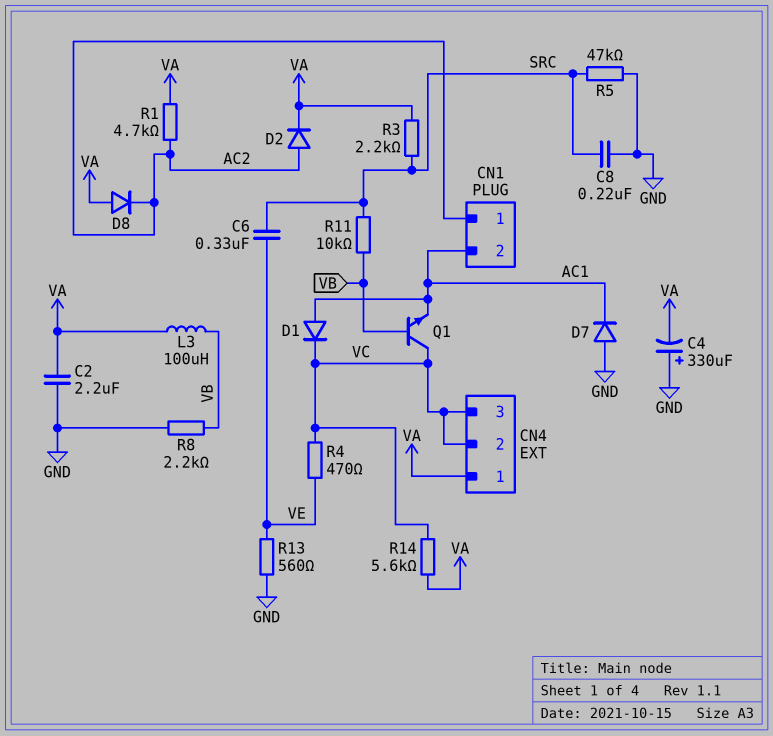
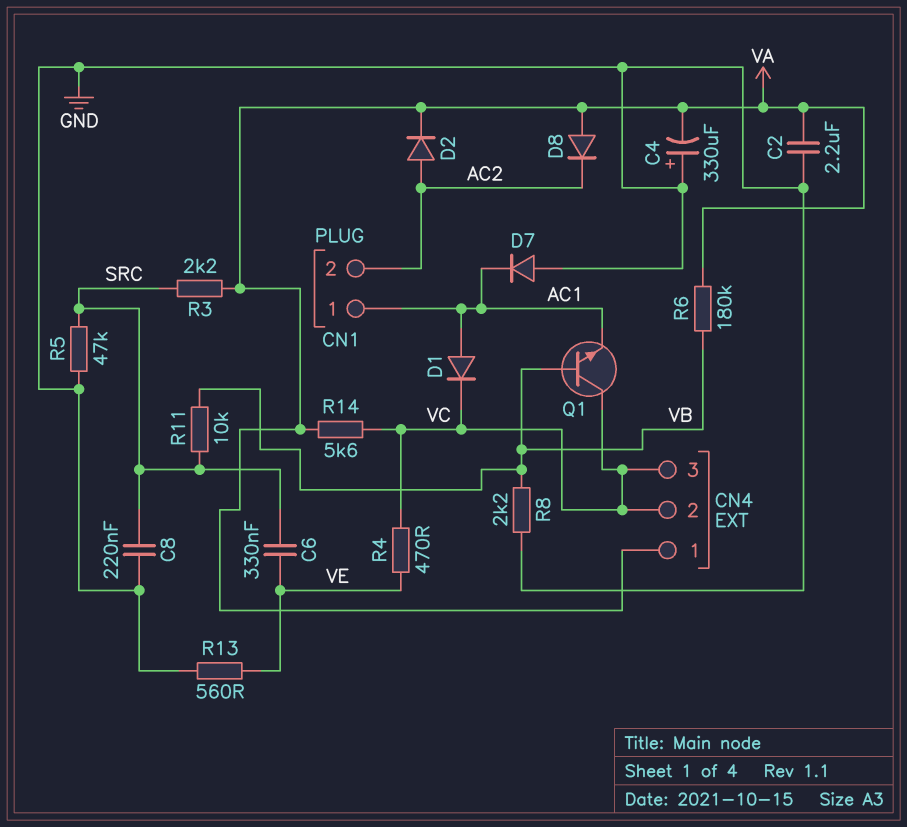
CN1 pin 1: AC2 -> AC1
CN1 pin 2: AC1 -> AC2
L3: 100uH (VA, VB) -> none
R1: 4.7k (AC2, VA) -> none
R6: none -> 180k (VA, VB)

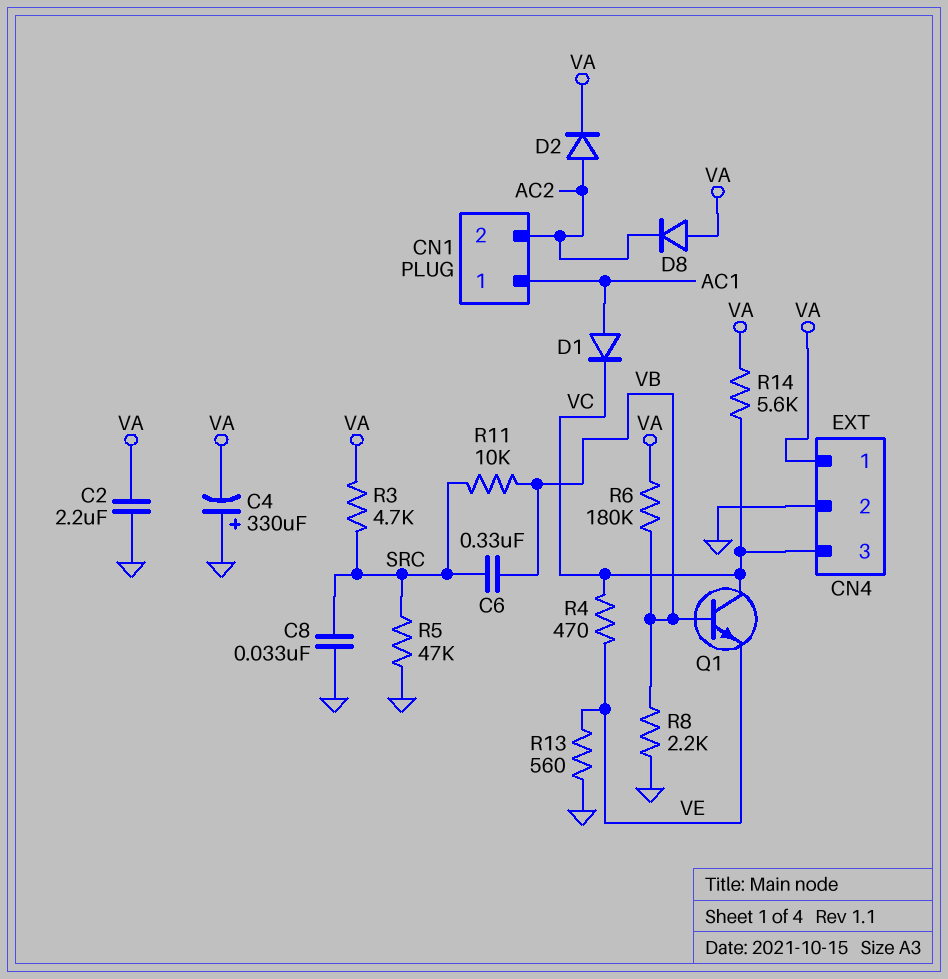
C6: 330nF (SRC, VE) -> 330nF (SRC, VB)
C8: 220nF (GND, SRC) -> 33nF (GND, SRC)
CN4 pin 2: VC -> GND
D7: diode (A GND, K AC1) -> none
Q1: NPN (B VB, C VC, E AC1) -> NPN (B VB, C VC, E VE)
R3: 2.2k (SRC, VA) -> 4.7k (SRC, VA)

